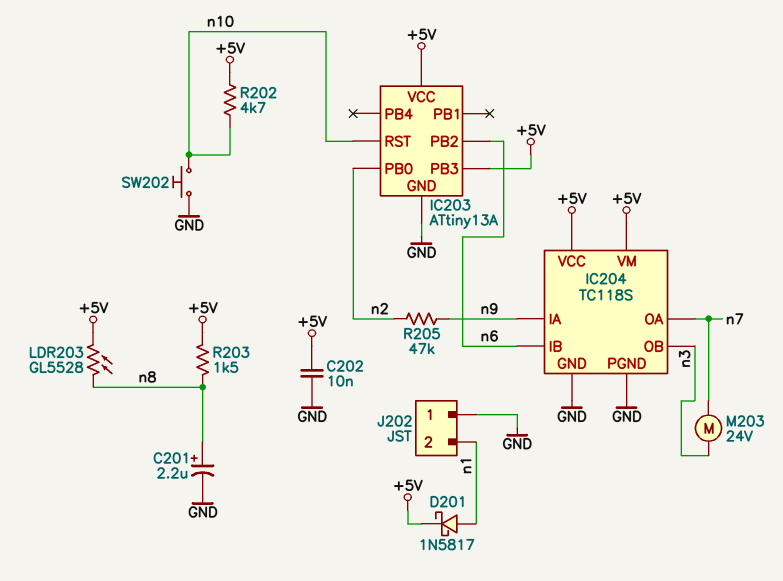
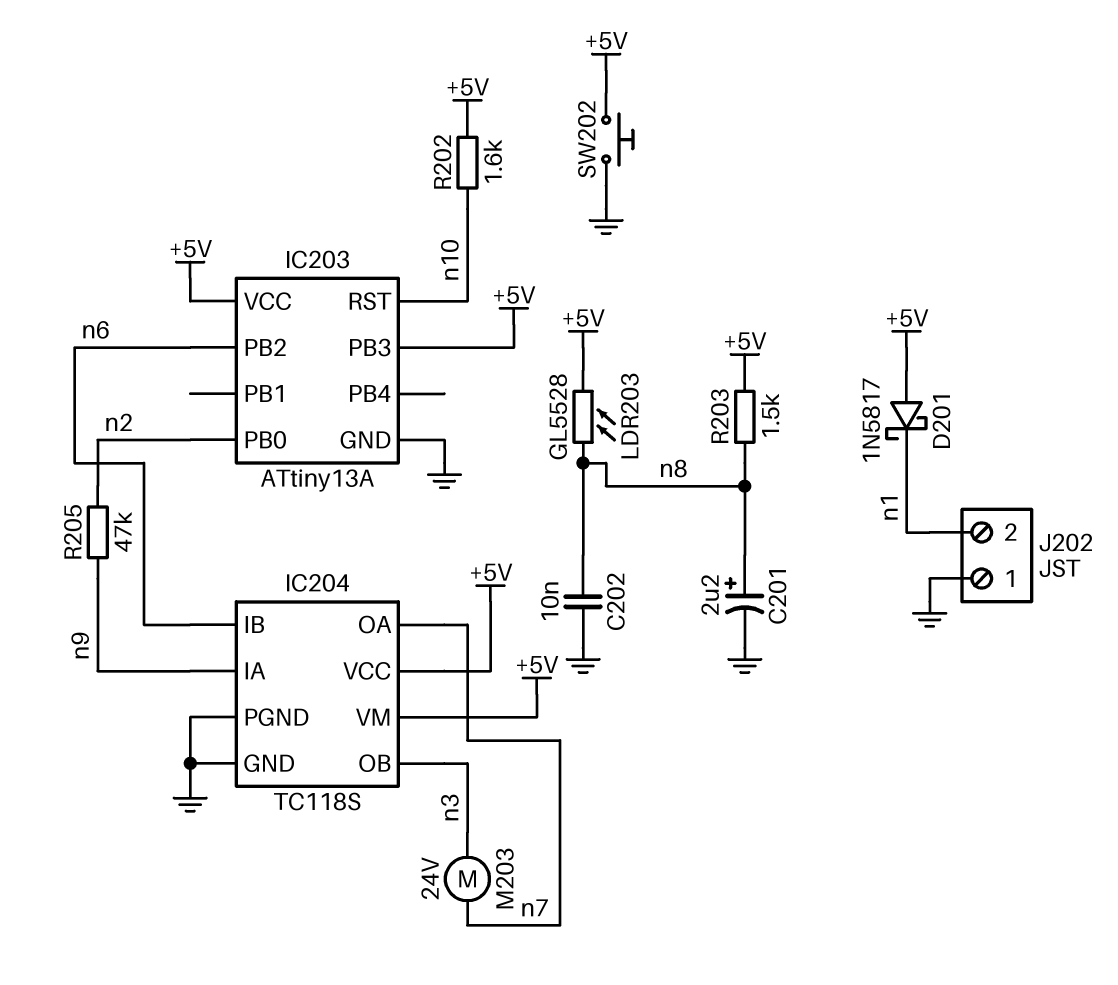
C202: 10nF (+5V, GND) -> 10nF (GND, n8)
D201: schottky 1N5817 (A n1, K +5V) -> schottky 1N5817 (A +5V, K n1)
R202: 4.7k (+5V, n10) -> 1.6k (+5V, n10)
SW202: button (GND, n10) -> button (+5V, GND)

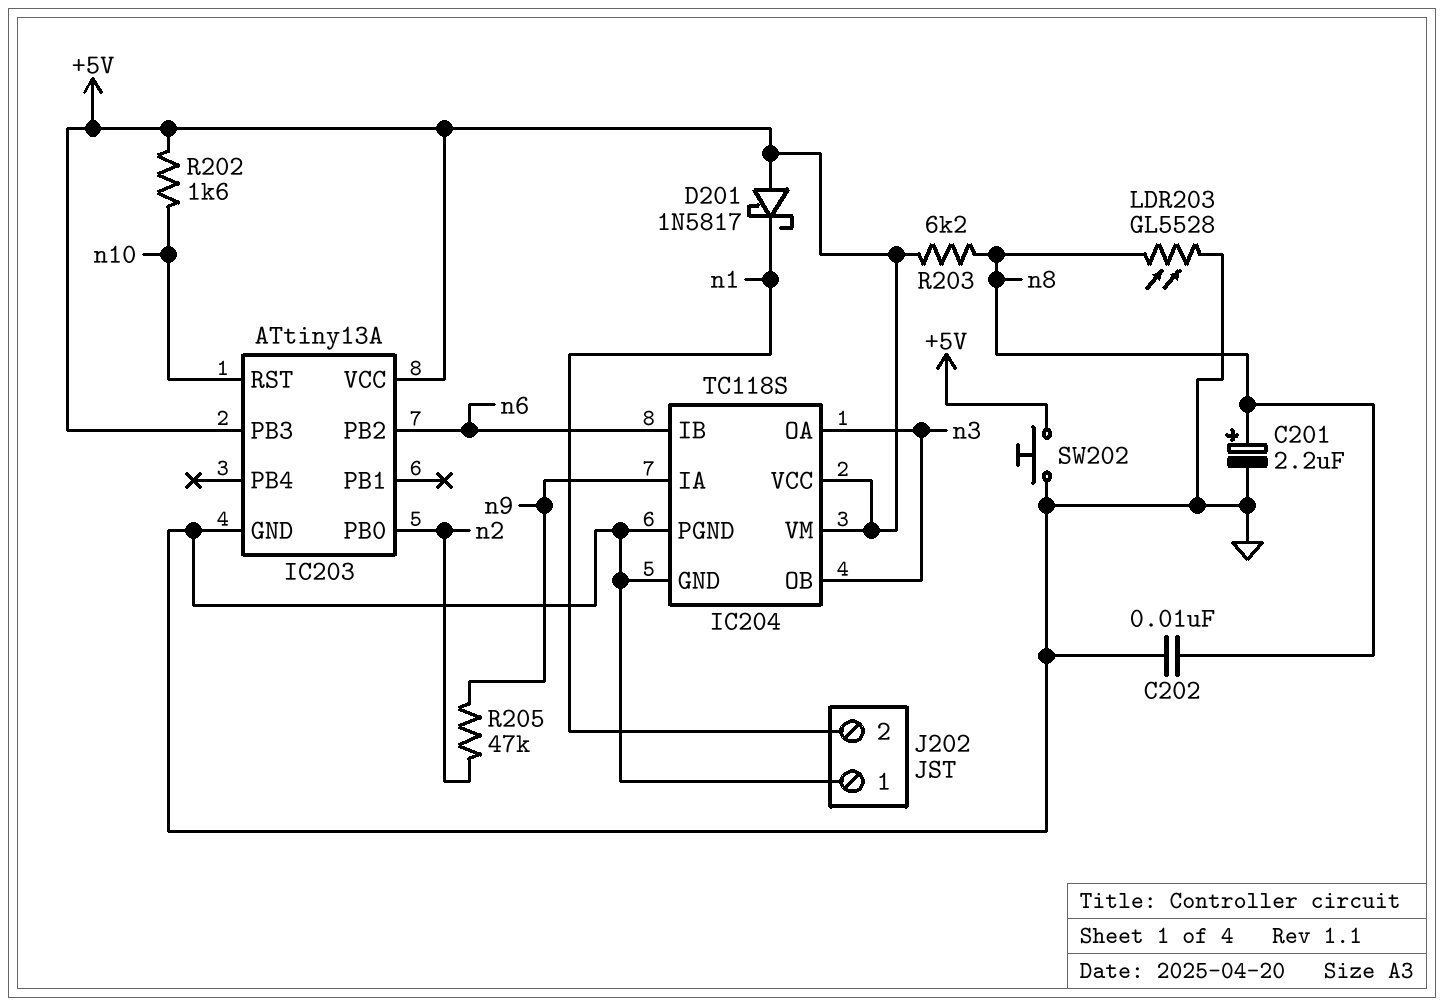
IC204 pin OA: n7 -> n3
LDR203: GL5528 (+5V, n8) -> GL5528 (GND, n8)
M203: motor 24V (n3, n7) -> none
R203: 1.5k (+5V, n8) -> 6.2k (+5V, n8)

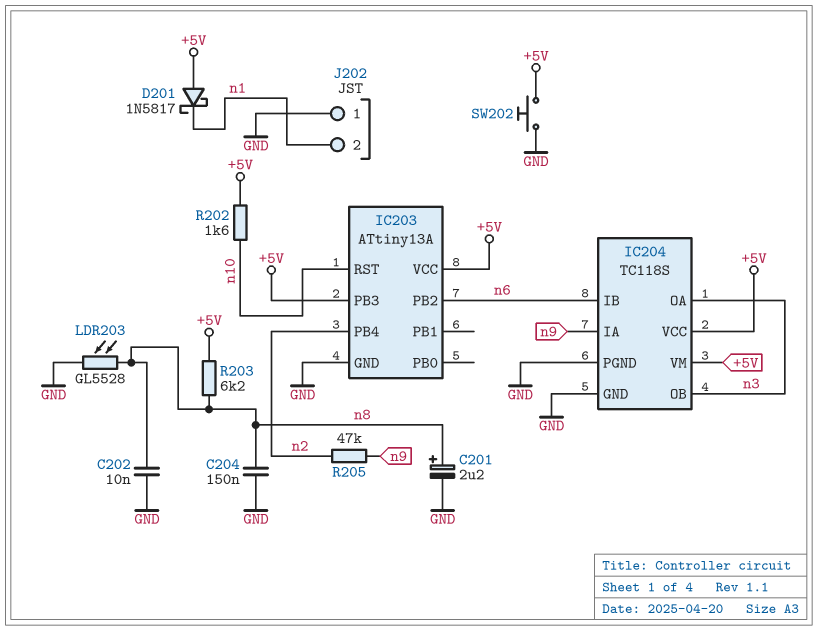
C204: none -> 150nF (GND, n8)
IC203 pin PB0: n2 -> none
IC203 pin PB4: none -> n2

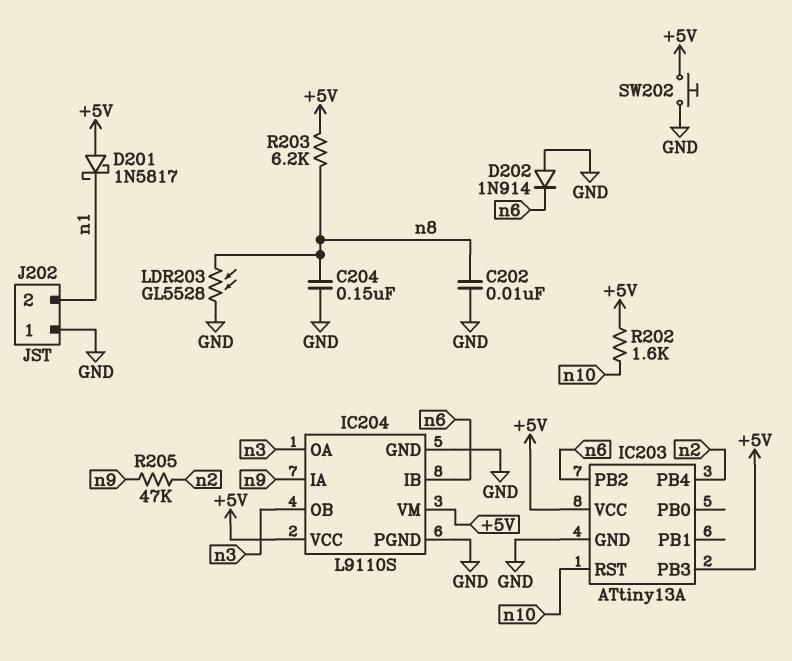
C201: 2.2uF (plus n8, minus GND) -> none
D202: none -> diode 1N914 (A GND, K n6)
IC204: TC118S -> L9110S

